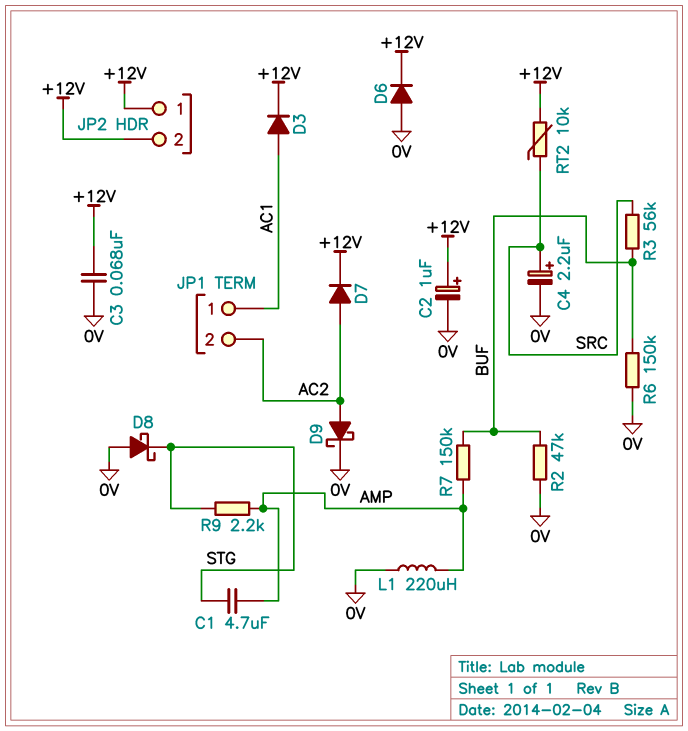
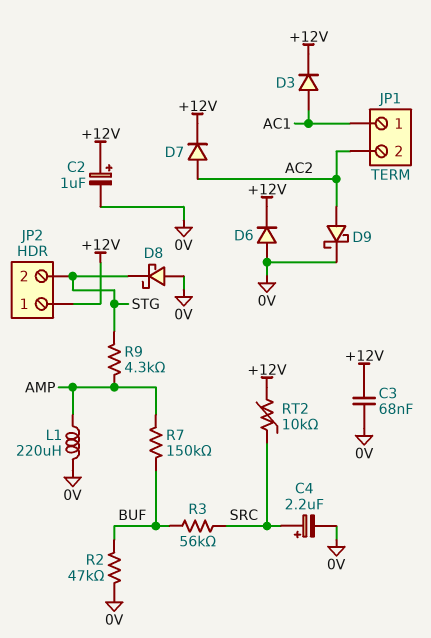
C1: 4.7uF (AMP, STG) -> none
JP2 pin 2: +12V -> STG
R6: 150k (0V, BUF) -> none
R9: 2.2k (AMP, STG) -> 4.3k (AMP, STG)

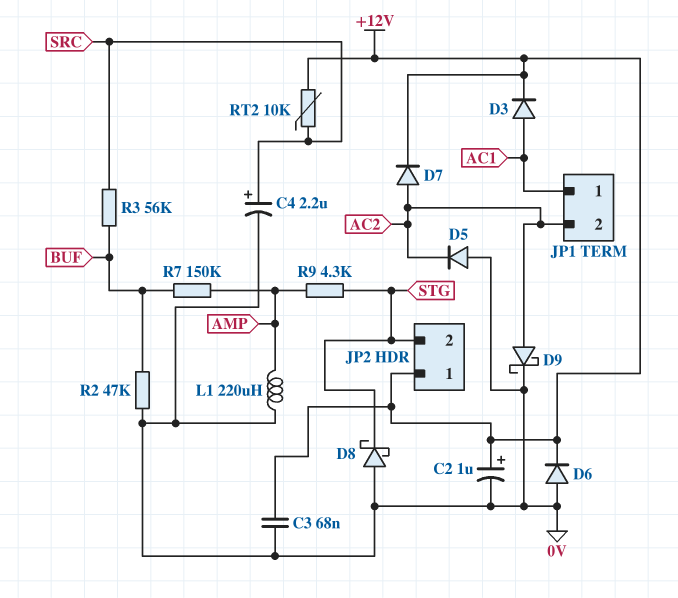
D5: none -> diode (A 0V, K AC2)

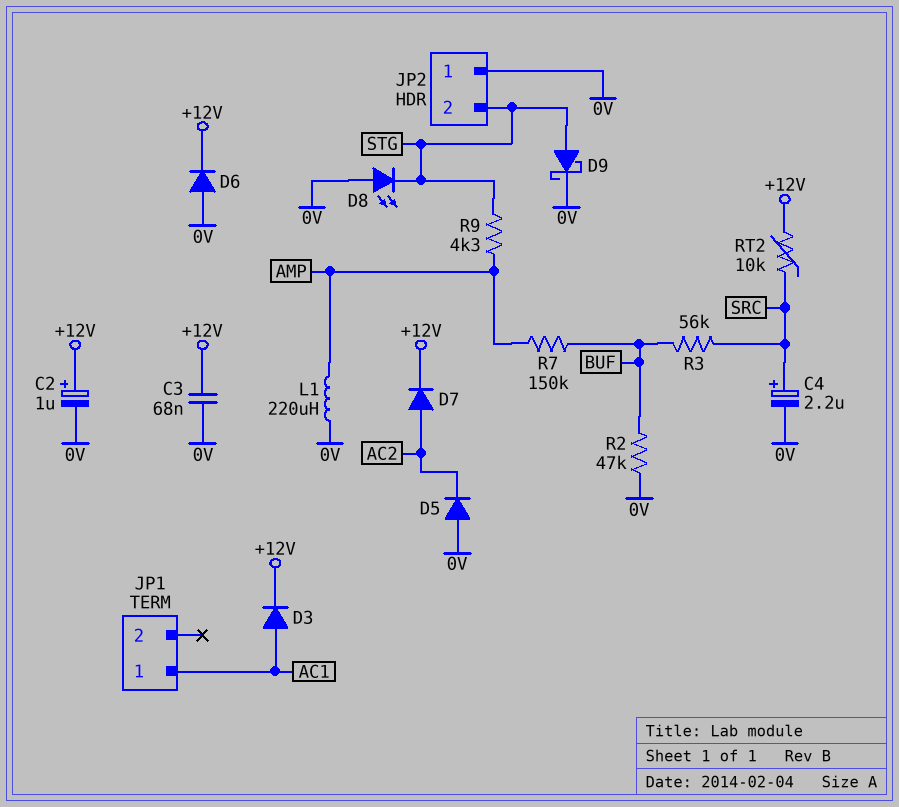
D8: schottky (A 0V, K STG) -> LED (A 0V, K STG)
D9: schottky (A AC2, K 0V) -> schottky (A STG, K 0V)
JP1 pin 2: AC2 -> none
JP2 pin 1: +12V -> 0V

